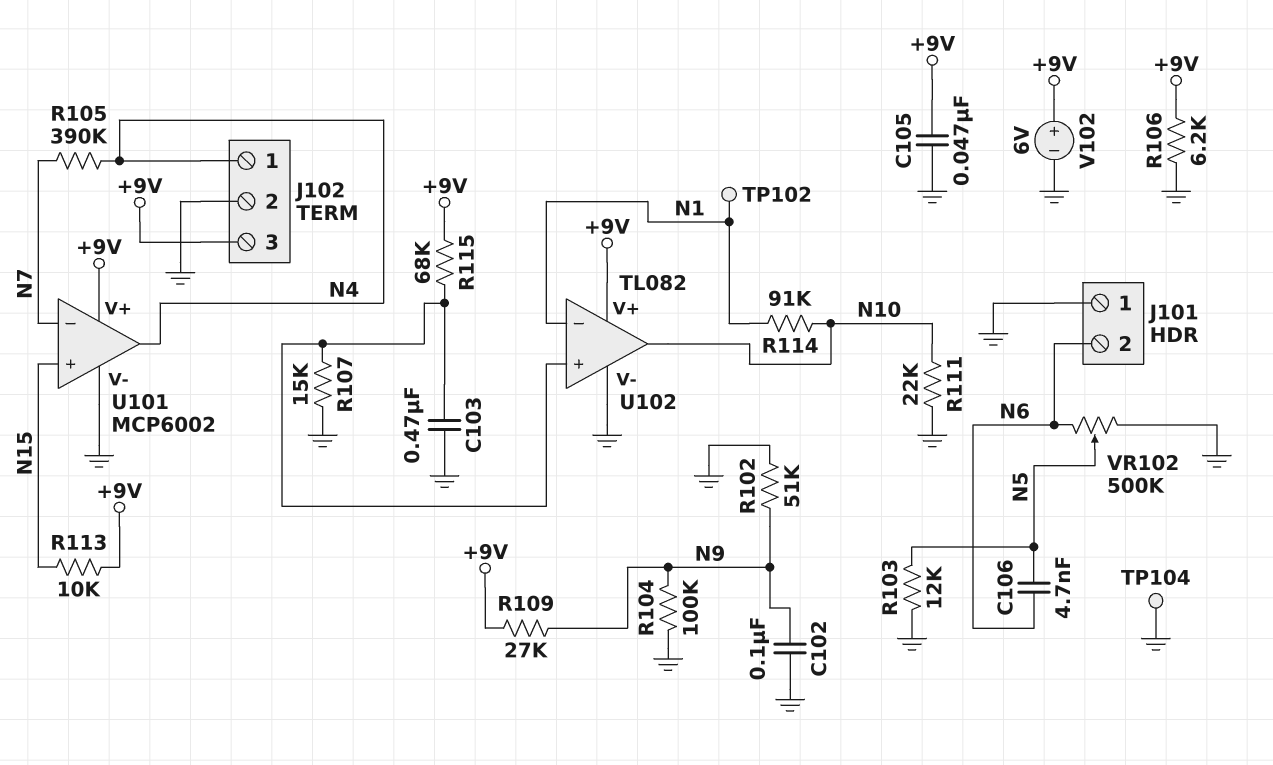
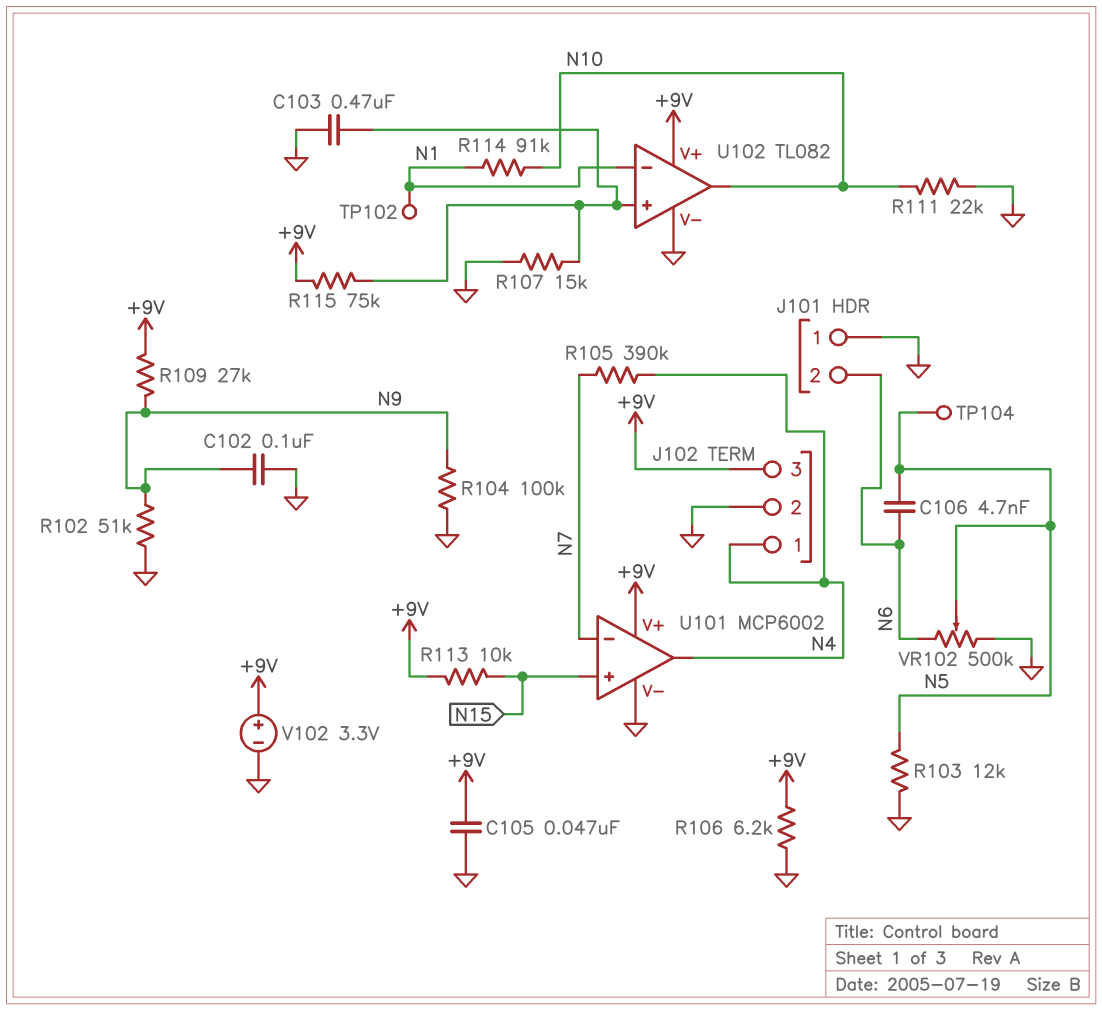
R115: 68k (+9V, U102/in+) -> 75k (+9V, U102/in+)
TP104: test point (GND) -> test point (N5)
V102: 6V (plus +9V, minus GND) -> 3.3V (plus +9V, minus GND)

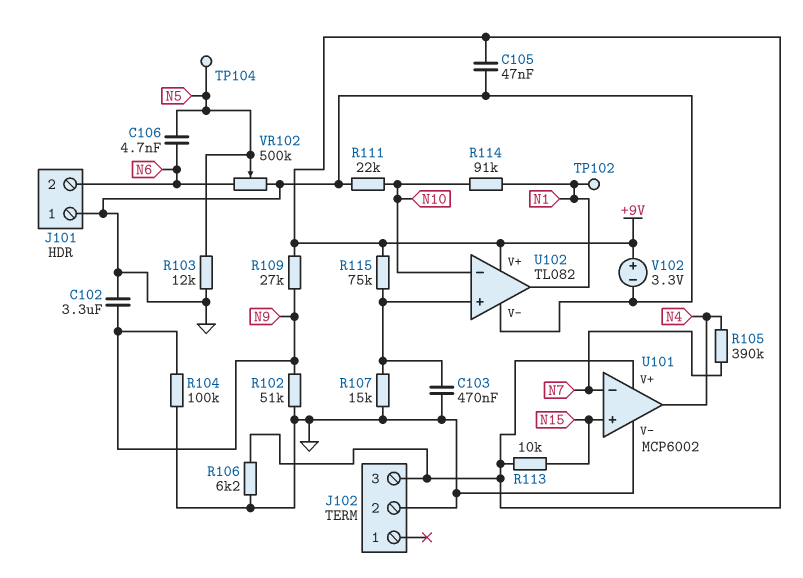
C102: 100nF (GND, N9) -> 3.3uF (GND, N9)
J102 pin 1: N4 -> none
U102 pin in-: N1 -> N10
U102 pin out: N10 -> N1

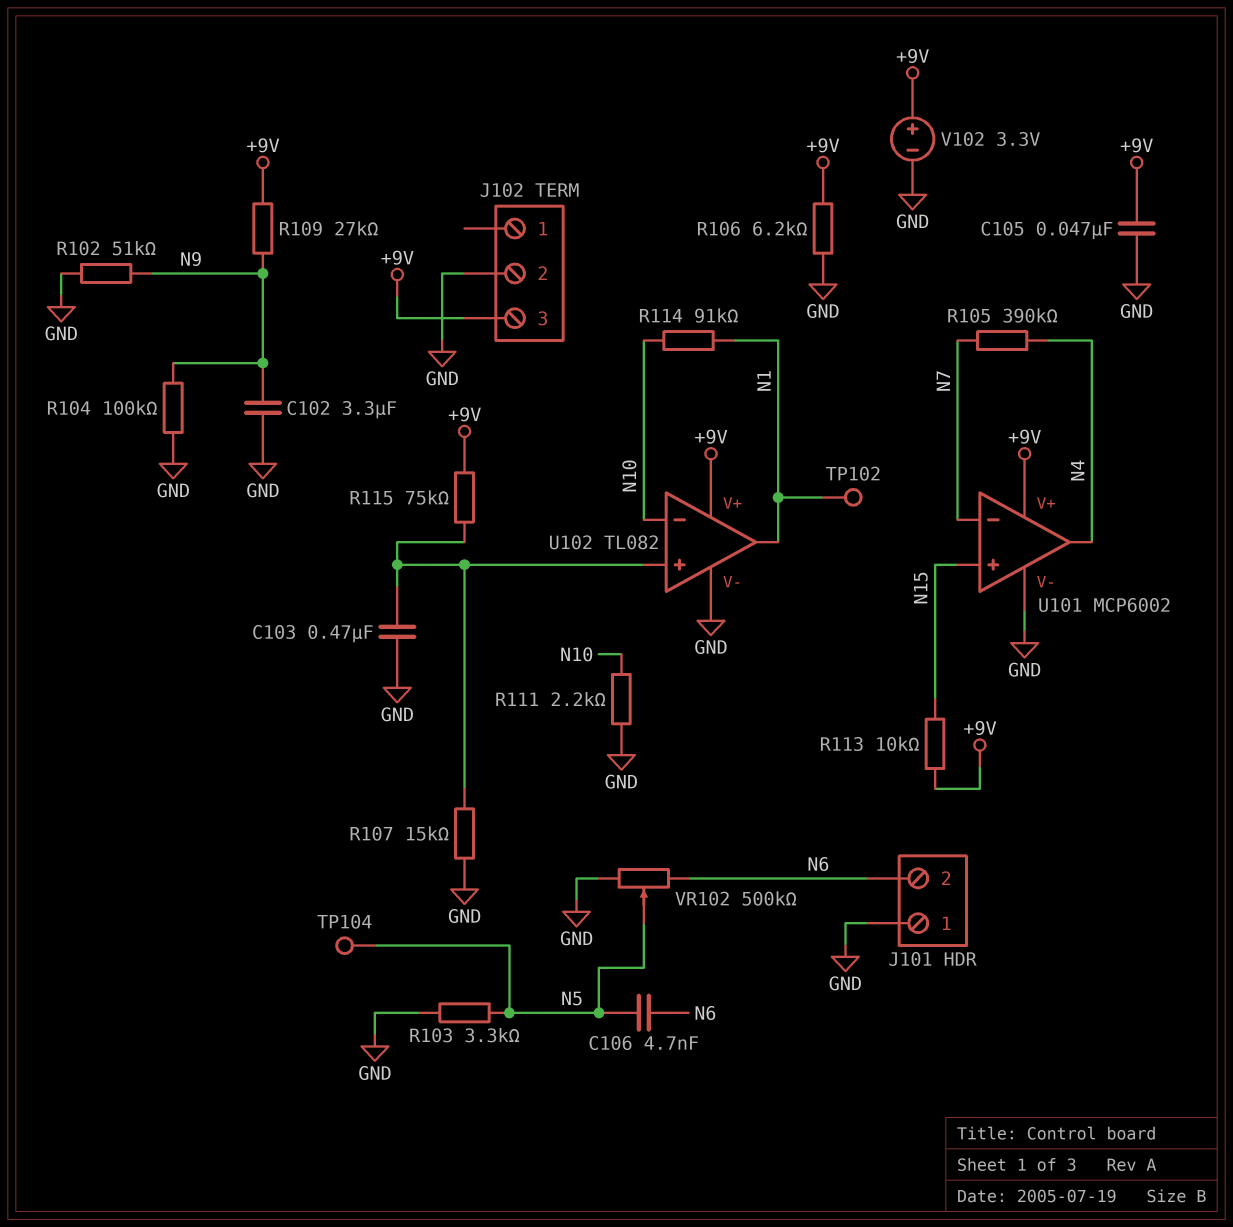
R103: 12k (GND, N5) -> 3.3k (GND, N5)
R111: 22k (GND, N10) -> 2.2k (GND, N10)

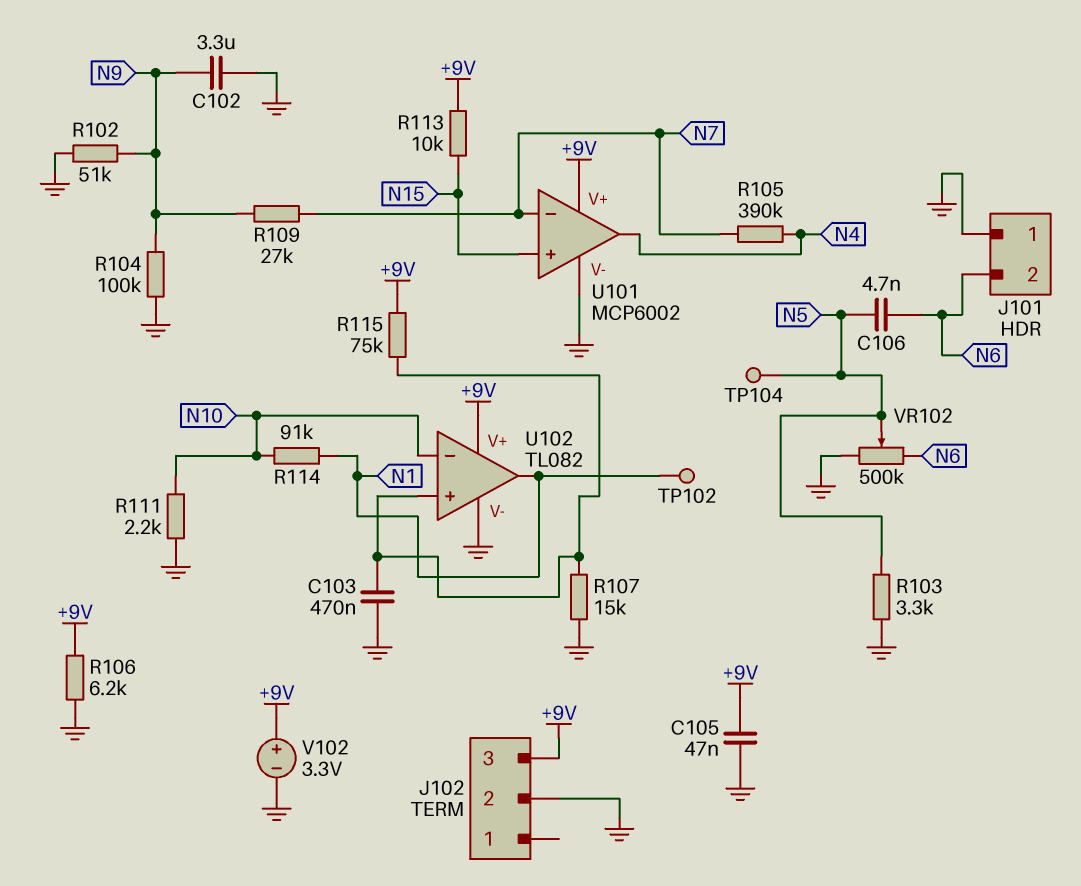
R109: 27k (+9V, N9) -> 27k (N7, N9)

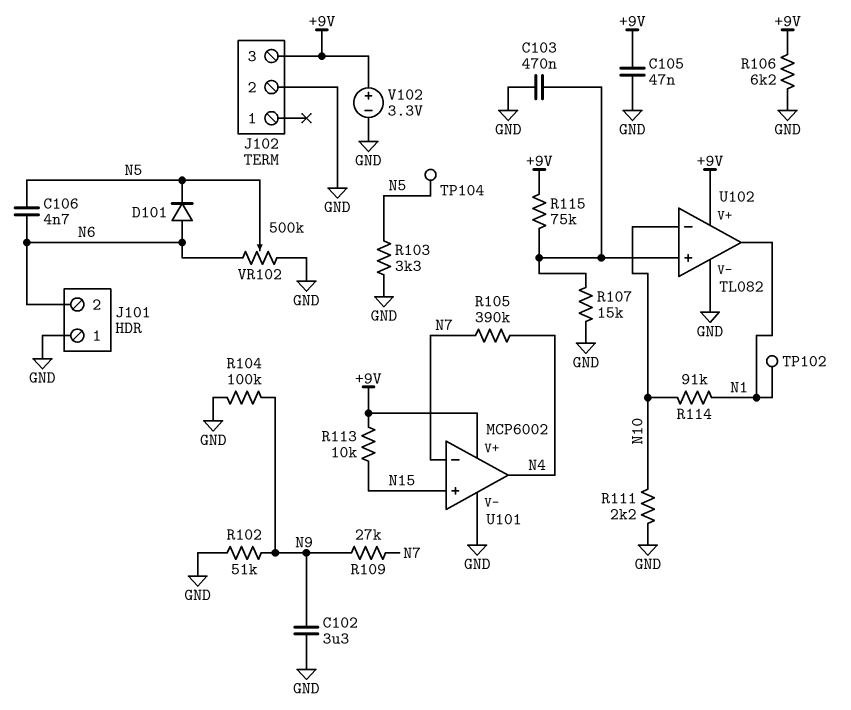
D101: none -> diode (A N6, K N5)

